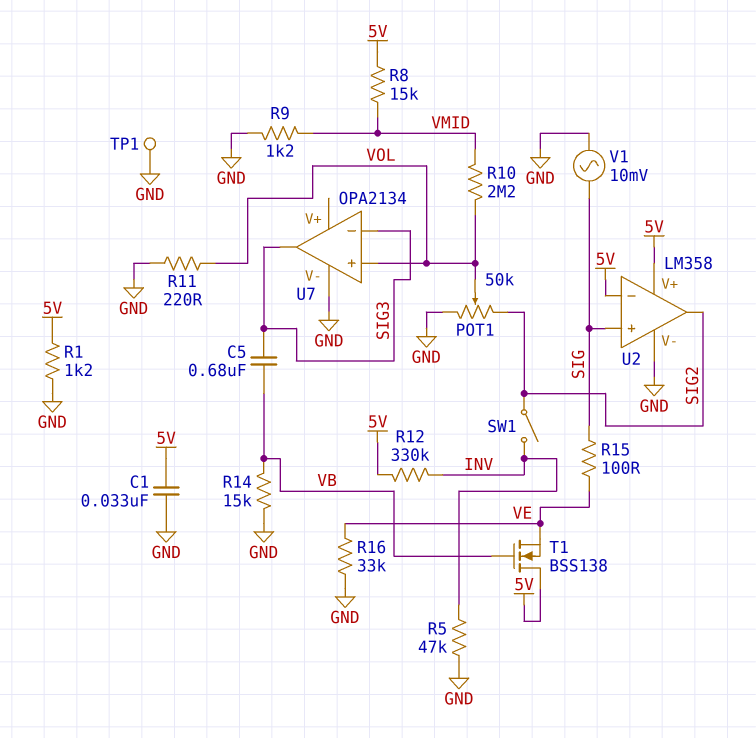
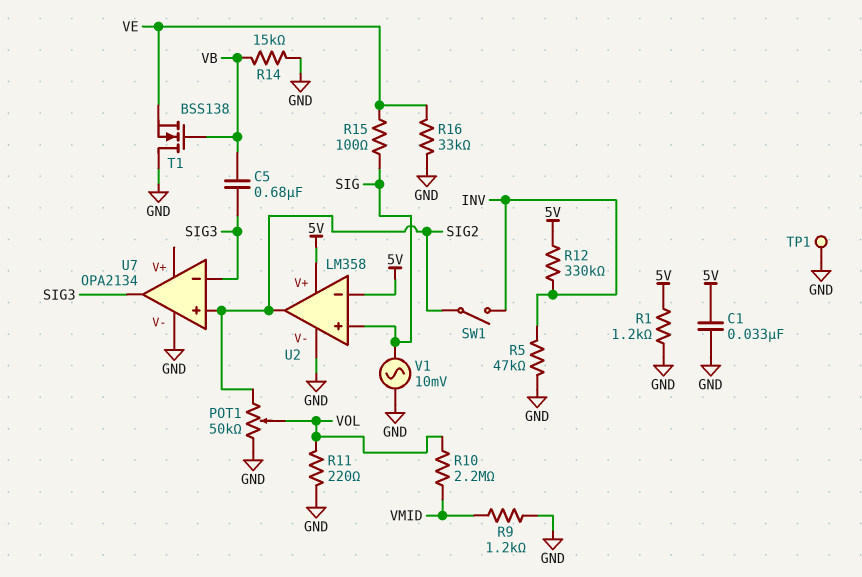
R8: 15k (5V, VMID) -> none
T1: NMOS BSS138 (G VB, D 5V, S VE) -> NMOS BSS138 (G VB, D GND, S VE)
U7 pin in+: VOL -> SIG2

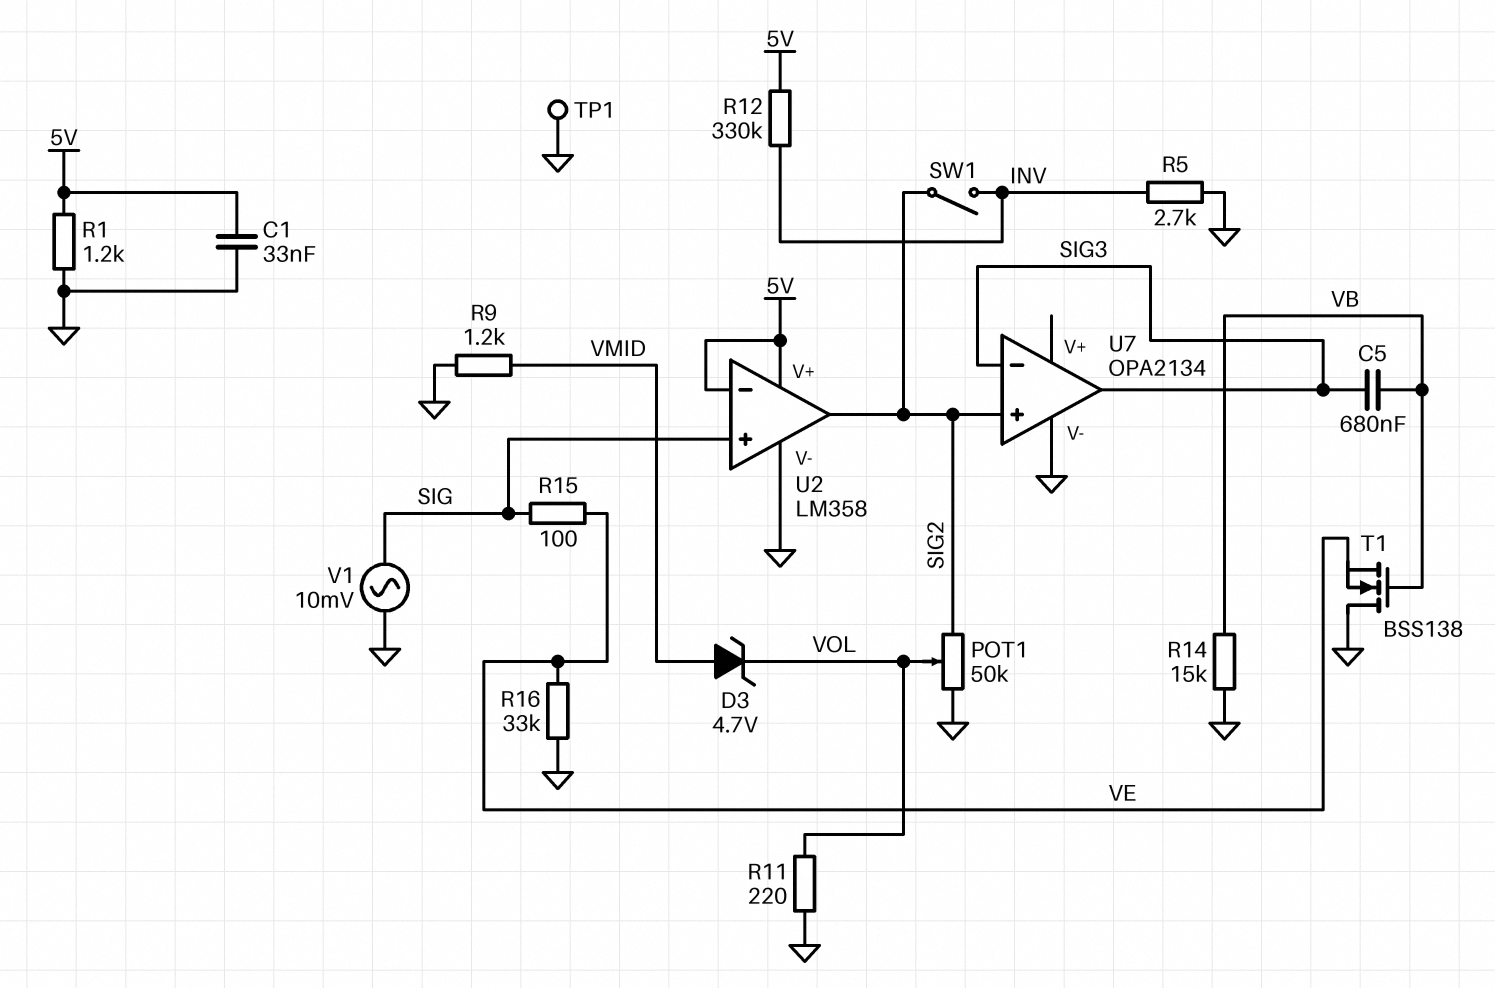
D3: none -> zener 4.7V (A VMID, K VOL)
R5: 47k (GND, INV) -> 2.7k (GND, INV)
R10: 2.2M (VMID, VOL) -> none

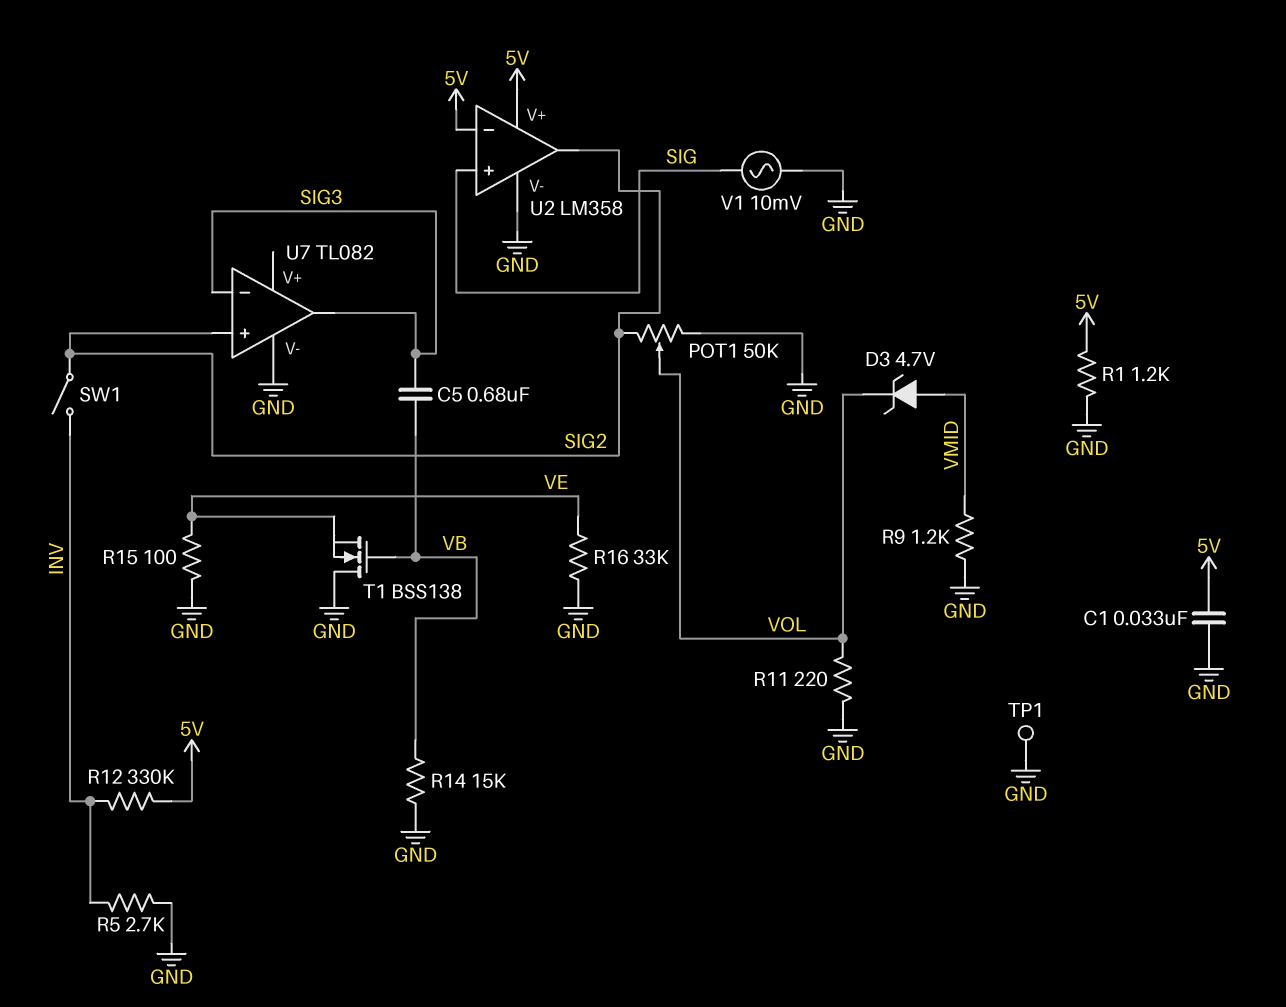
R15: 100 (SIG, VE) -> 100 (GND, VE)
U7: OPA2134 -> TL082

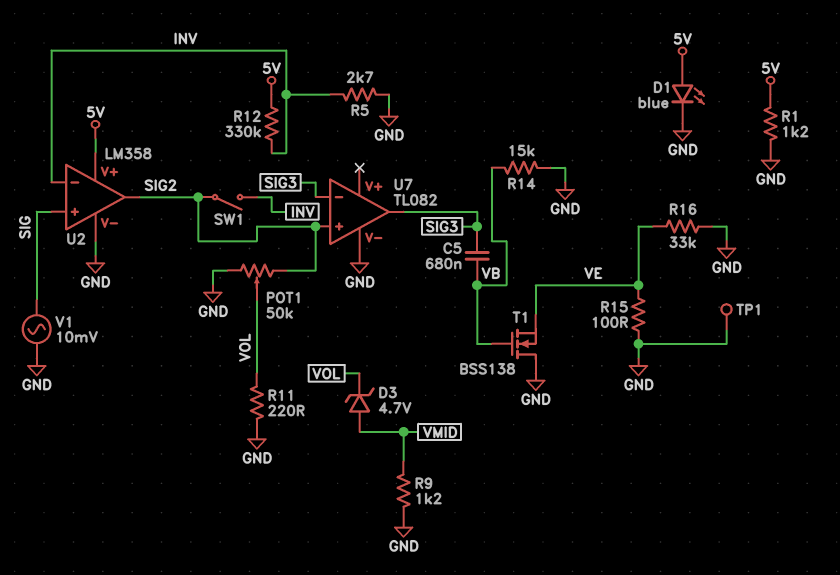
C1: 33nF (5V, GND) -> none
D1: none -> LED blue (A 5V, K GND)
U2 pin in-: 5V -> INV

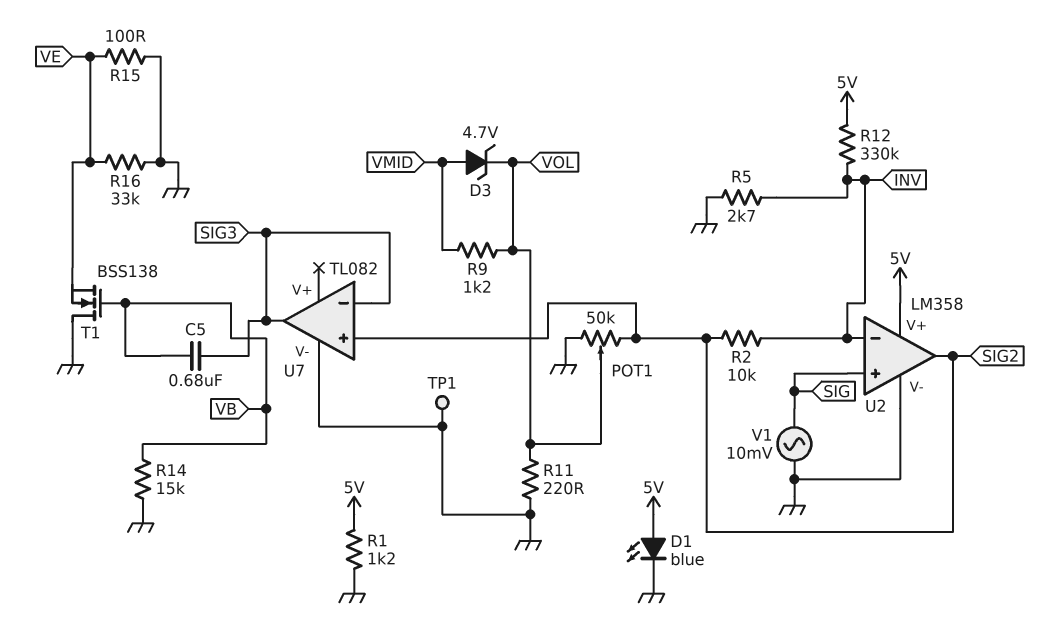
R2: none -> 10k (INV, SIG2)
R9: 1.2k (GND, VMID) -> 1.2k (VMID, VOL)
SW1: switch (INV, SIG2) -> none

